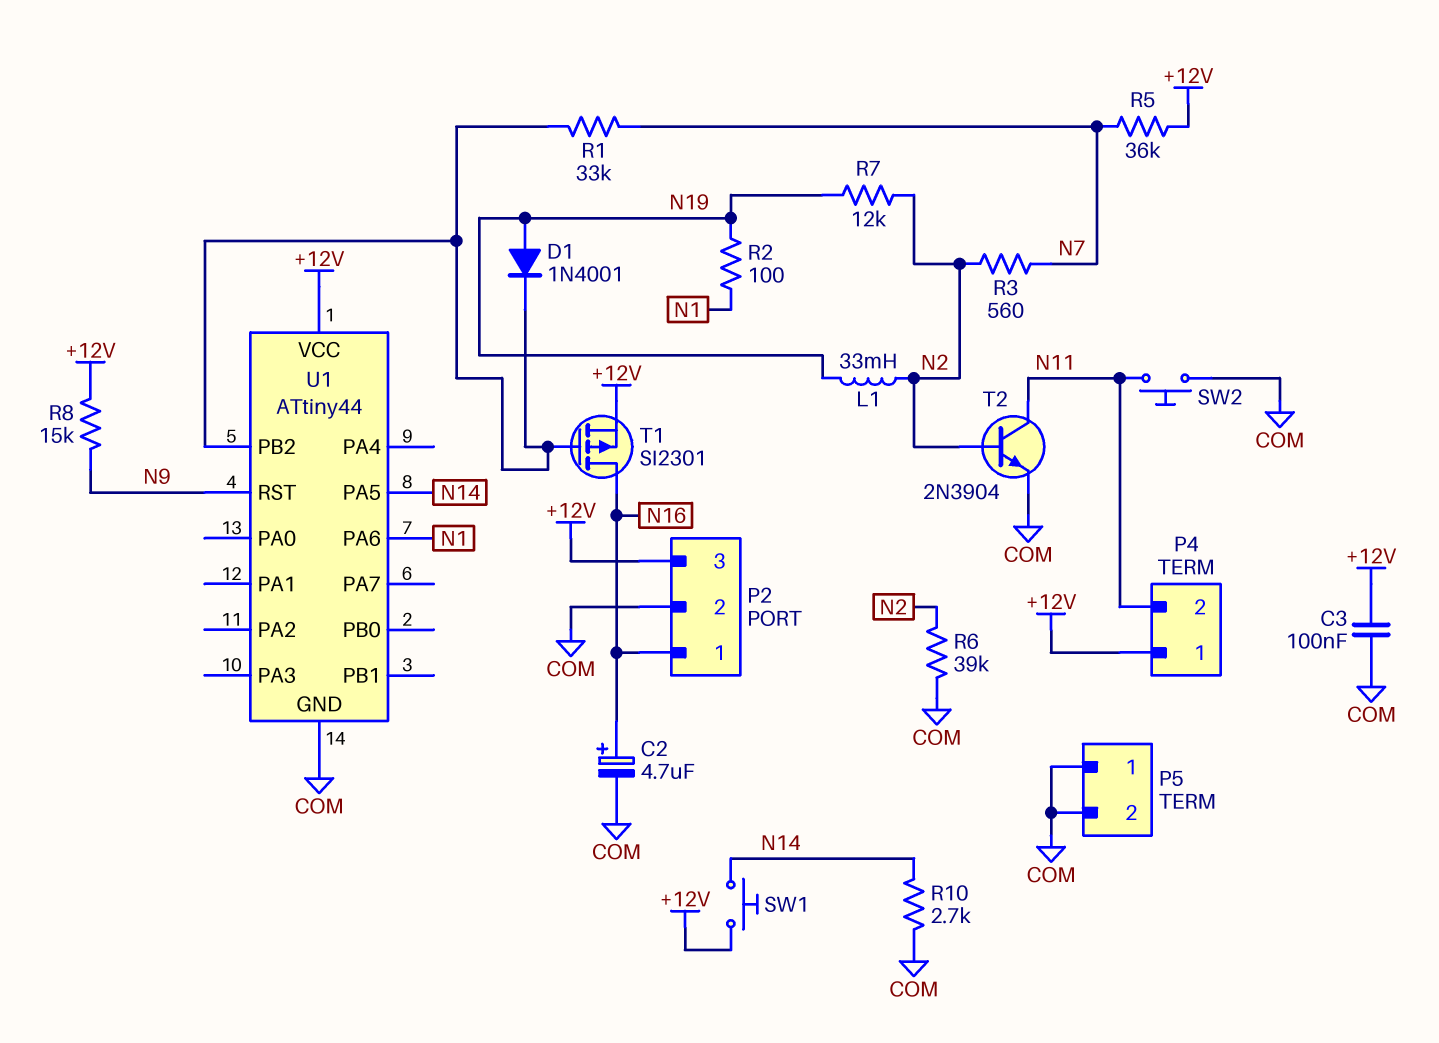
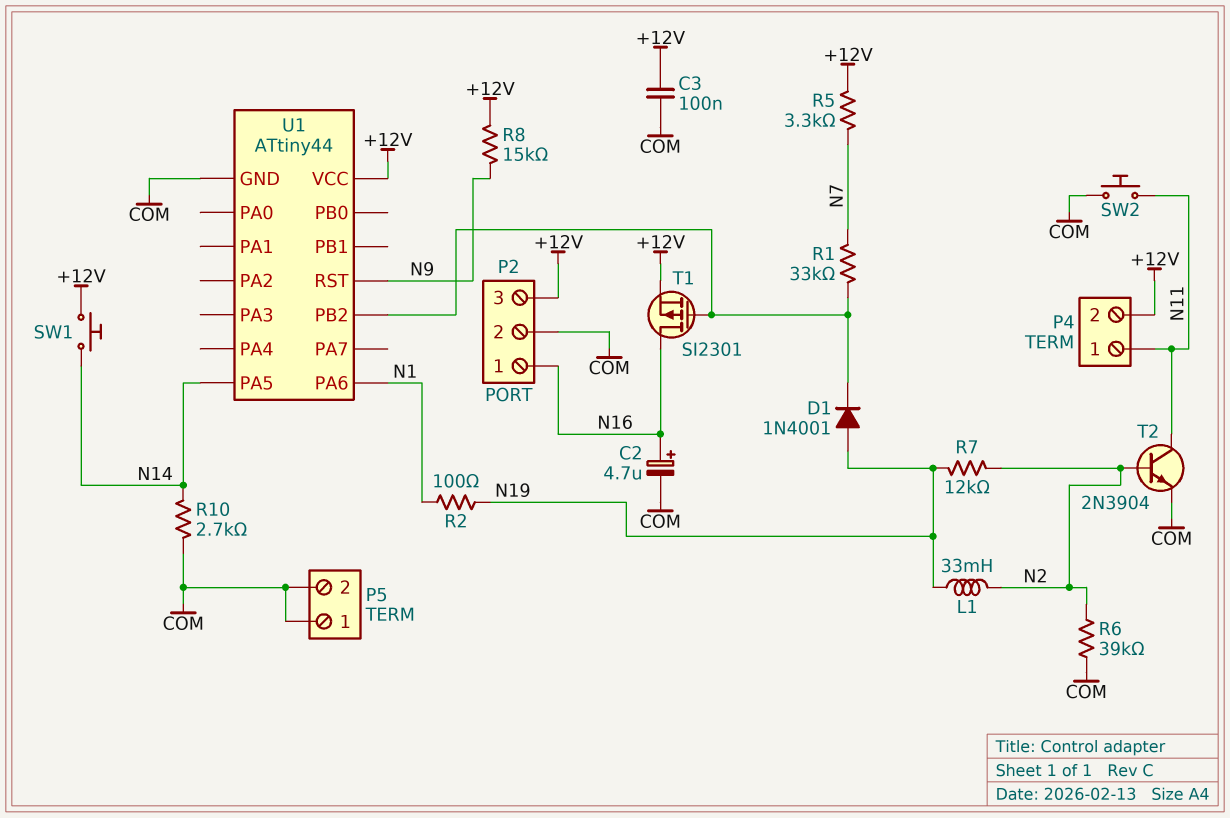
P4 pin 1: +12V -> N11
P4 pin 2: N11 -> +12V
R3: 560 (N2, N7) -> none
R5: 36k (+12V, N7) -> 3.3k (+12V, N7)

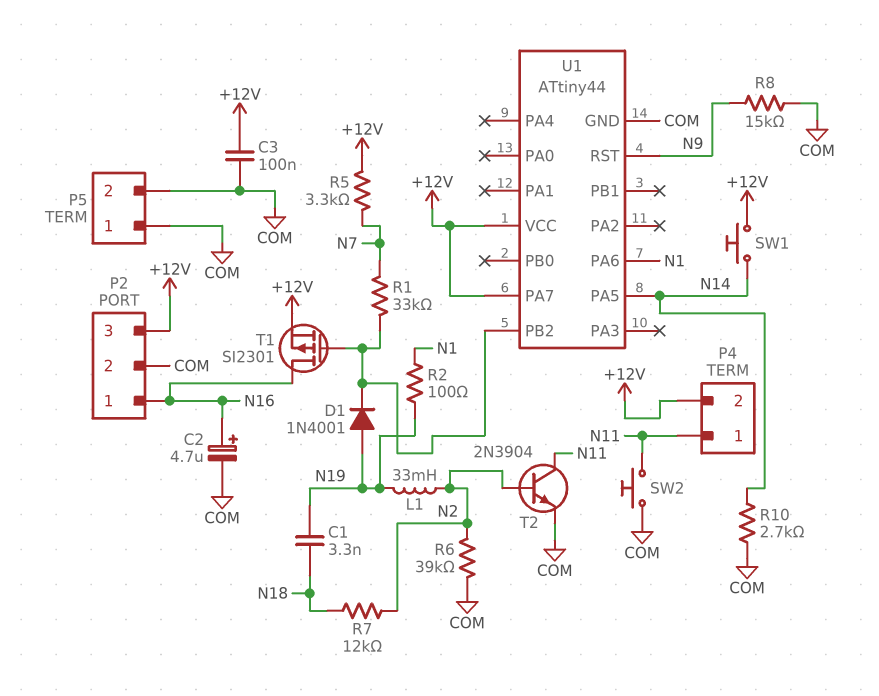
C1: none -> 3.3nF (N18, N19)
R7: 12k (N2, N19) -> 12k (N2, N18)
R8: 15k (+12V, N9) -> 15k (COM, N9)
U1 pin PA7: none -> +12V

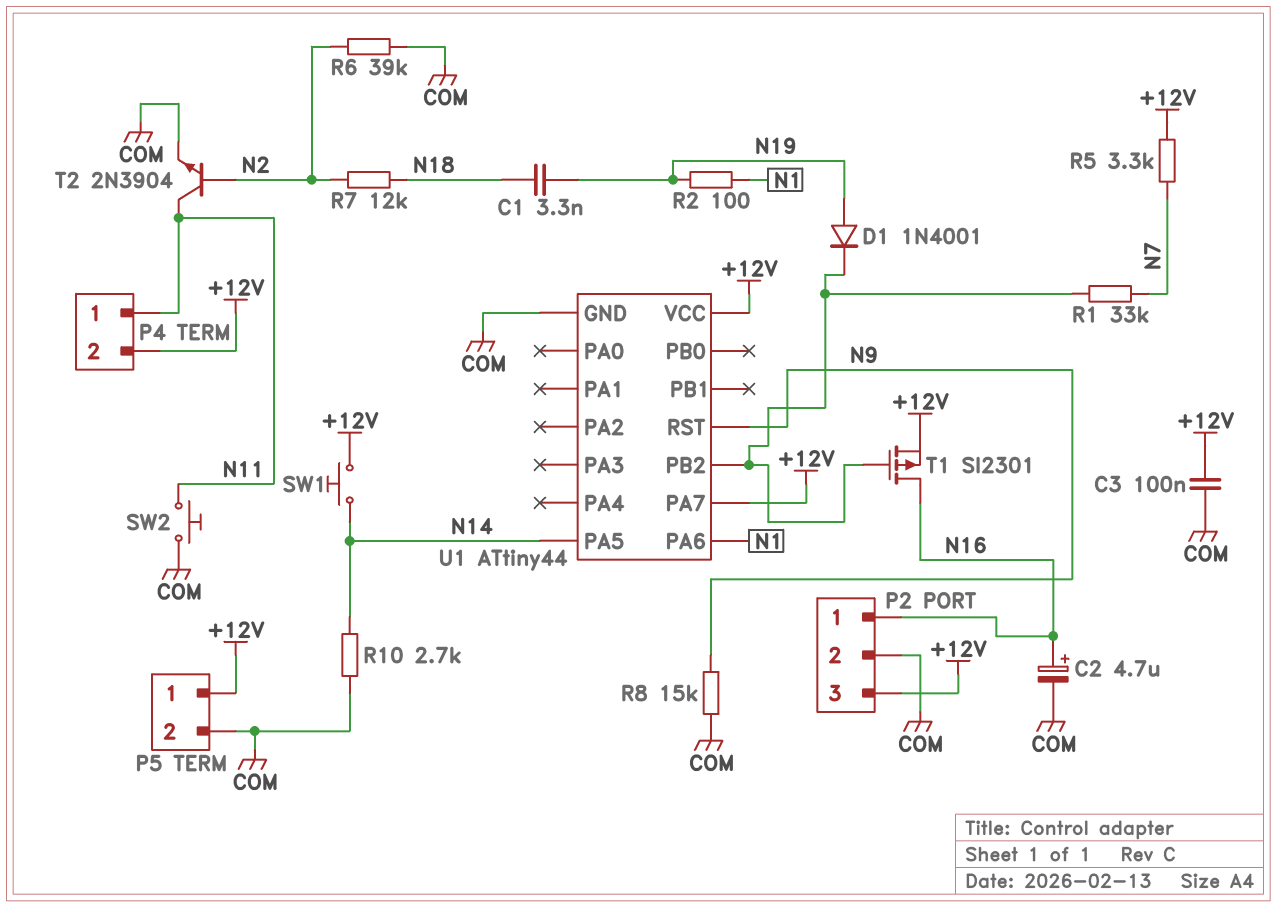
L1: 33mH (N2, N19) -> none
P5 pin 1: COM -> +12V

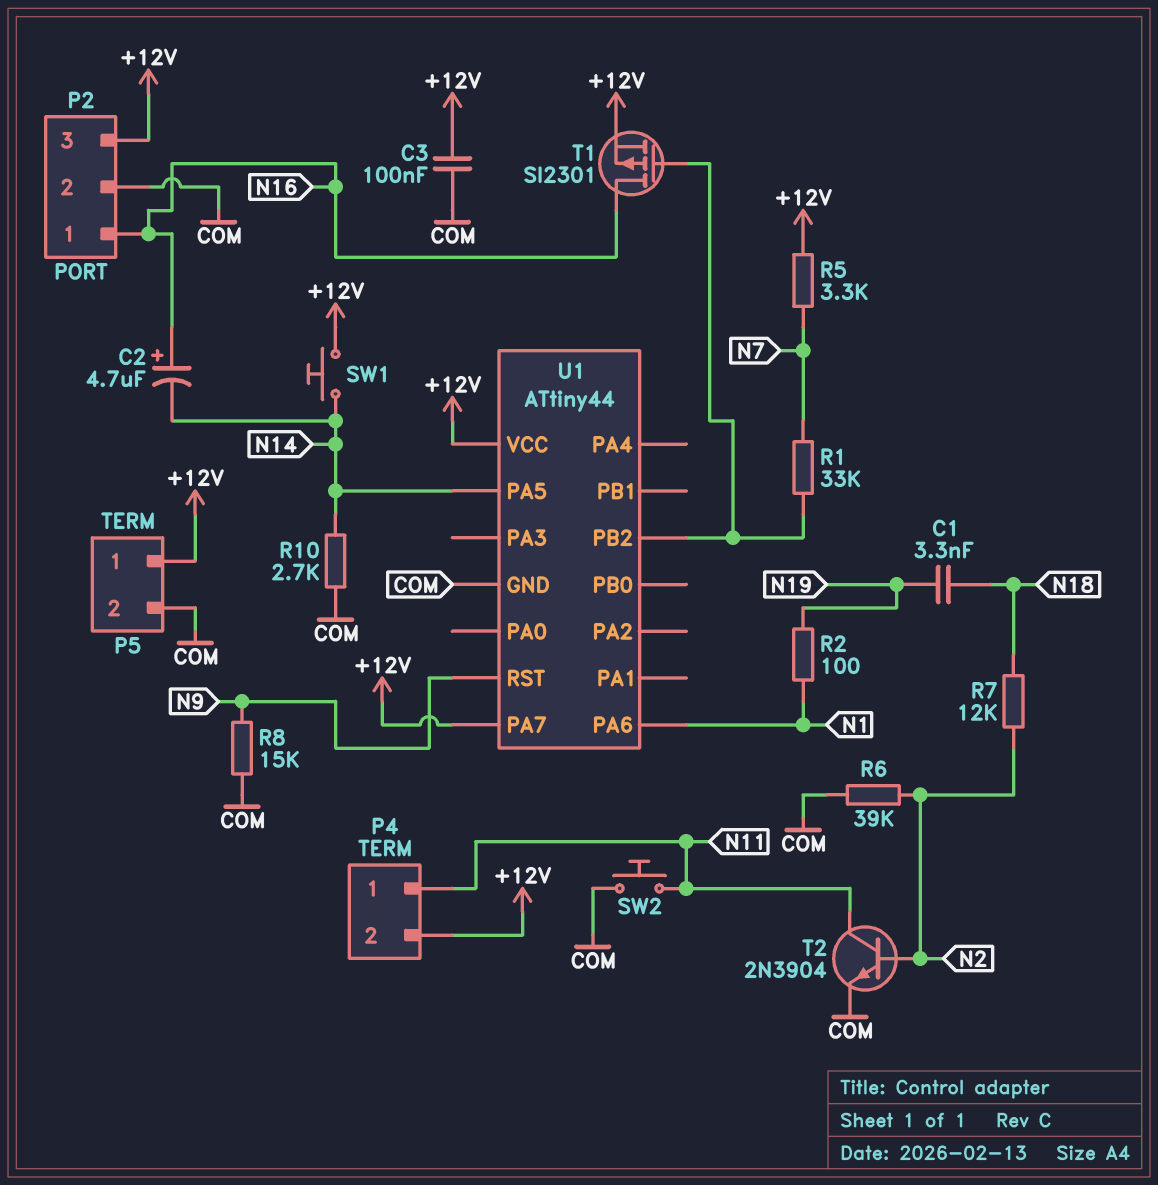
C2: 4.7uF (plus N16, minus COM) -> 4.7uF (plus N16, minus N14)
D1: diode 1N4001 (A N19, K U1/PB2) -> none

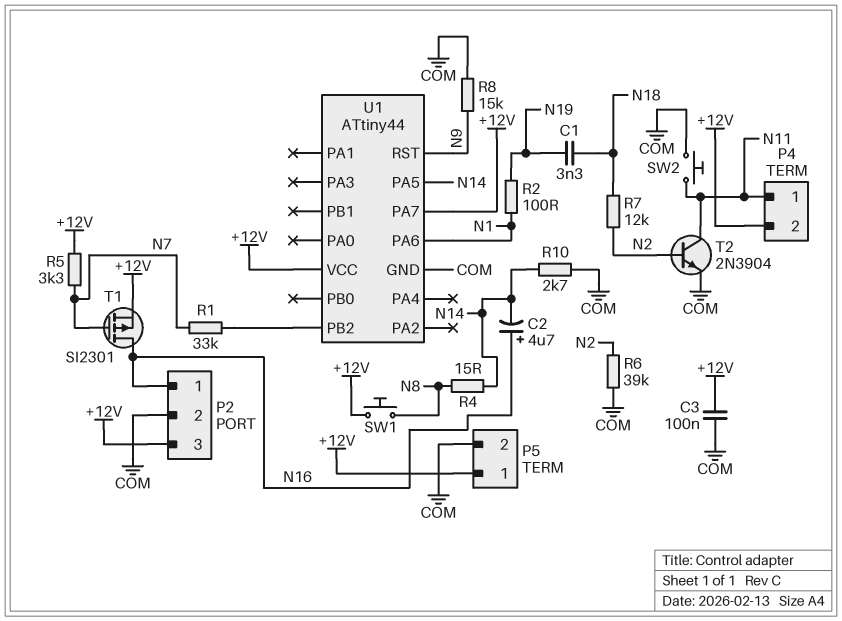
R4: none -> 15 (N8, N14)
SW1: button (+12V, N14) -> button (+12V, N8)
T1: PMOS SI2301 (G U1/PB2, D N16, S +12V) -> PMOS SI2301 (G N7, D N16, S +12V)

